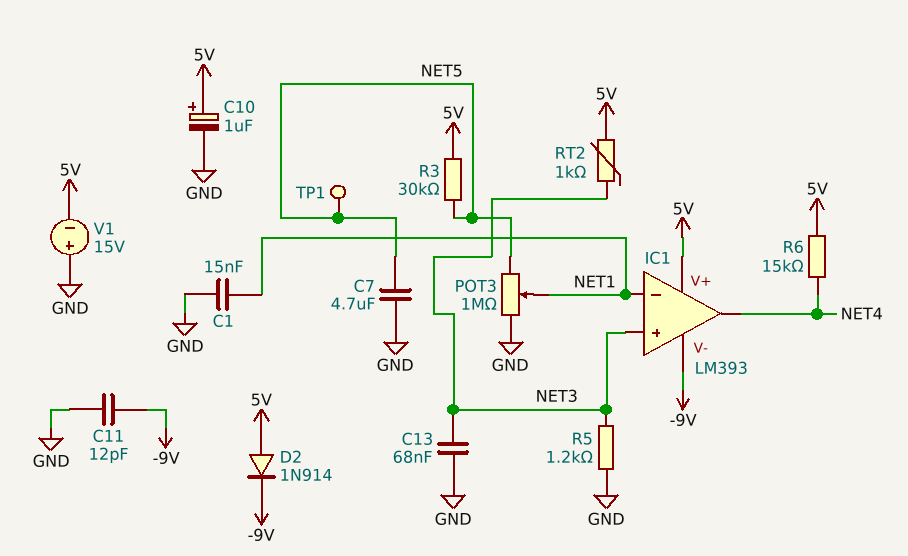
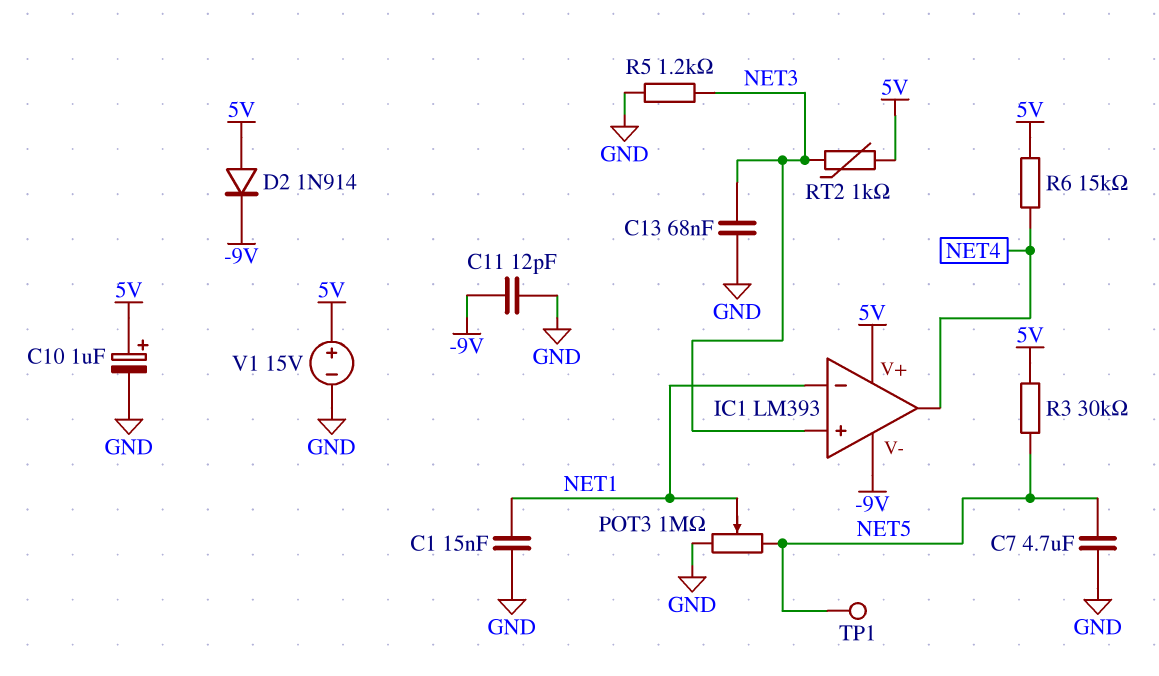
V1: 15V (plus GND, minus 5V) -> 15V (plus 5V, minus GND)

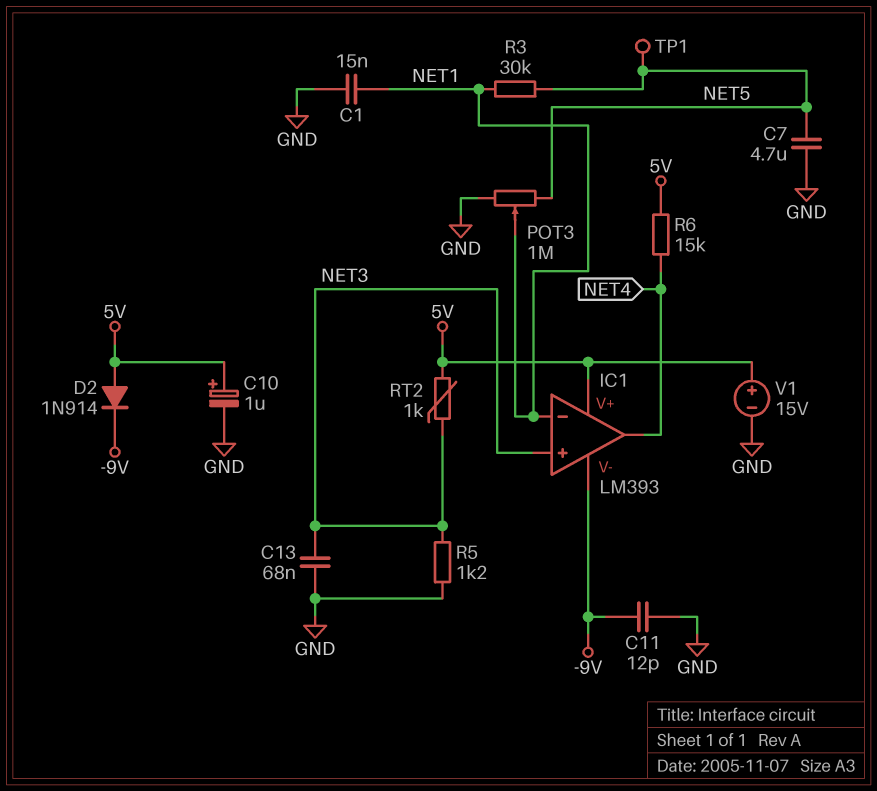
R3: 30k (5V, NET5) -> 30k (NET1, NET5)

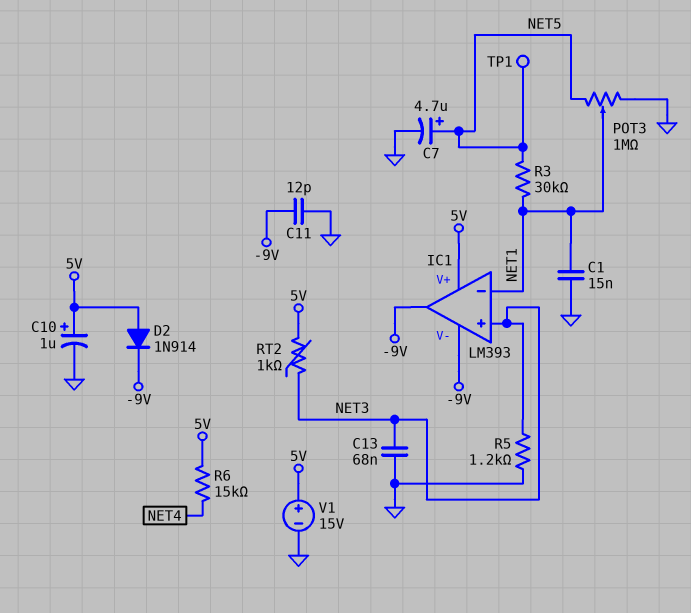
C7: 4.7uF (GND, NET5) -> 4.7uF (plus NET5, minus GND)
IC1 pin out: NET4 -> -9V

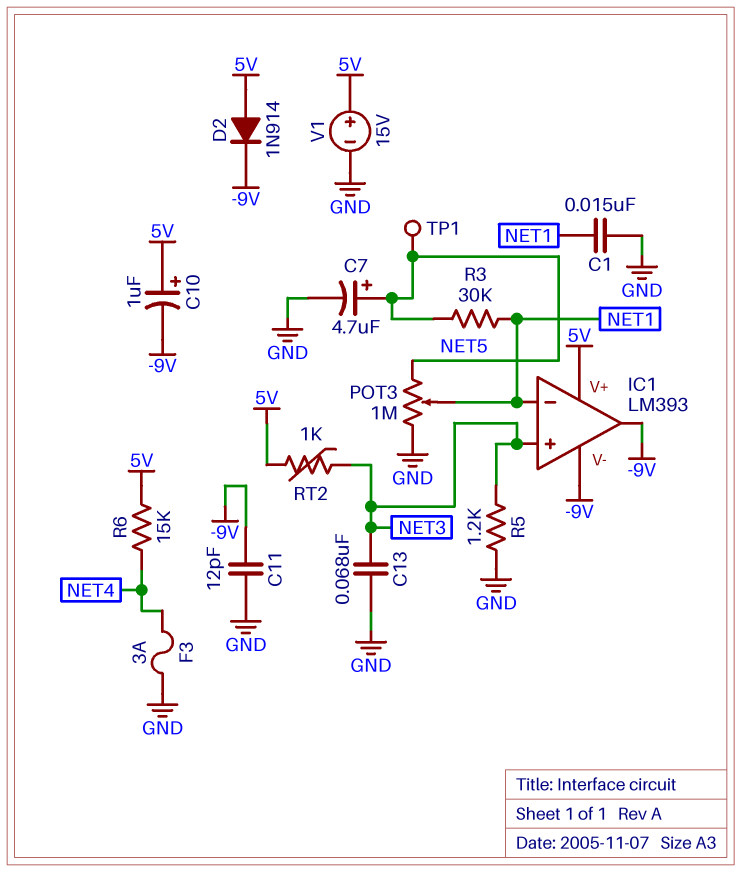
C10: 1uF (plus 5V, minus GND) -> 1uF (plus 5V, minus -9V)
F3: none -> 3A (GND, NET4)

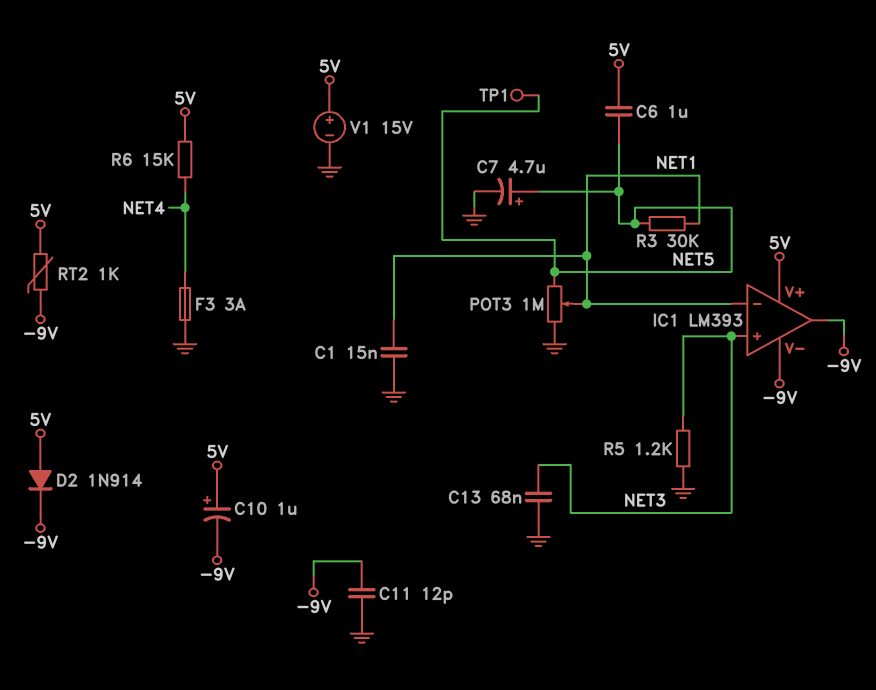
C6: none -> 1uF (5V, NET5)
RT2: 1k (5V, NET3) -> 1k (-9V, 5V)

